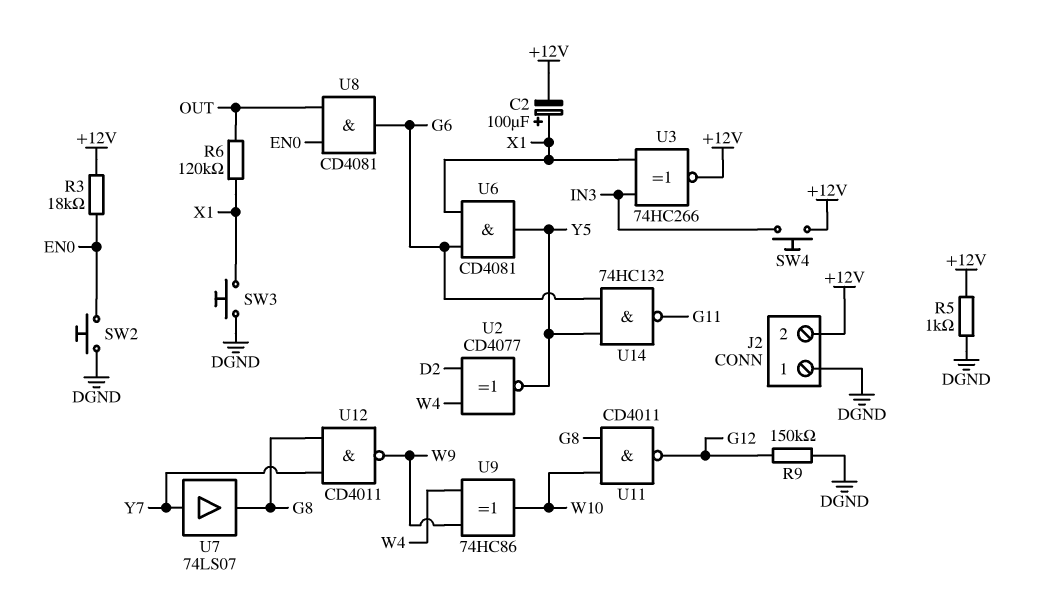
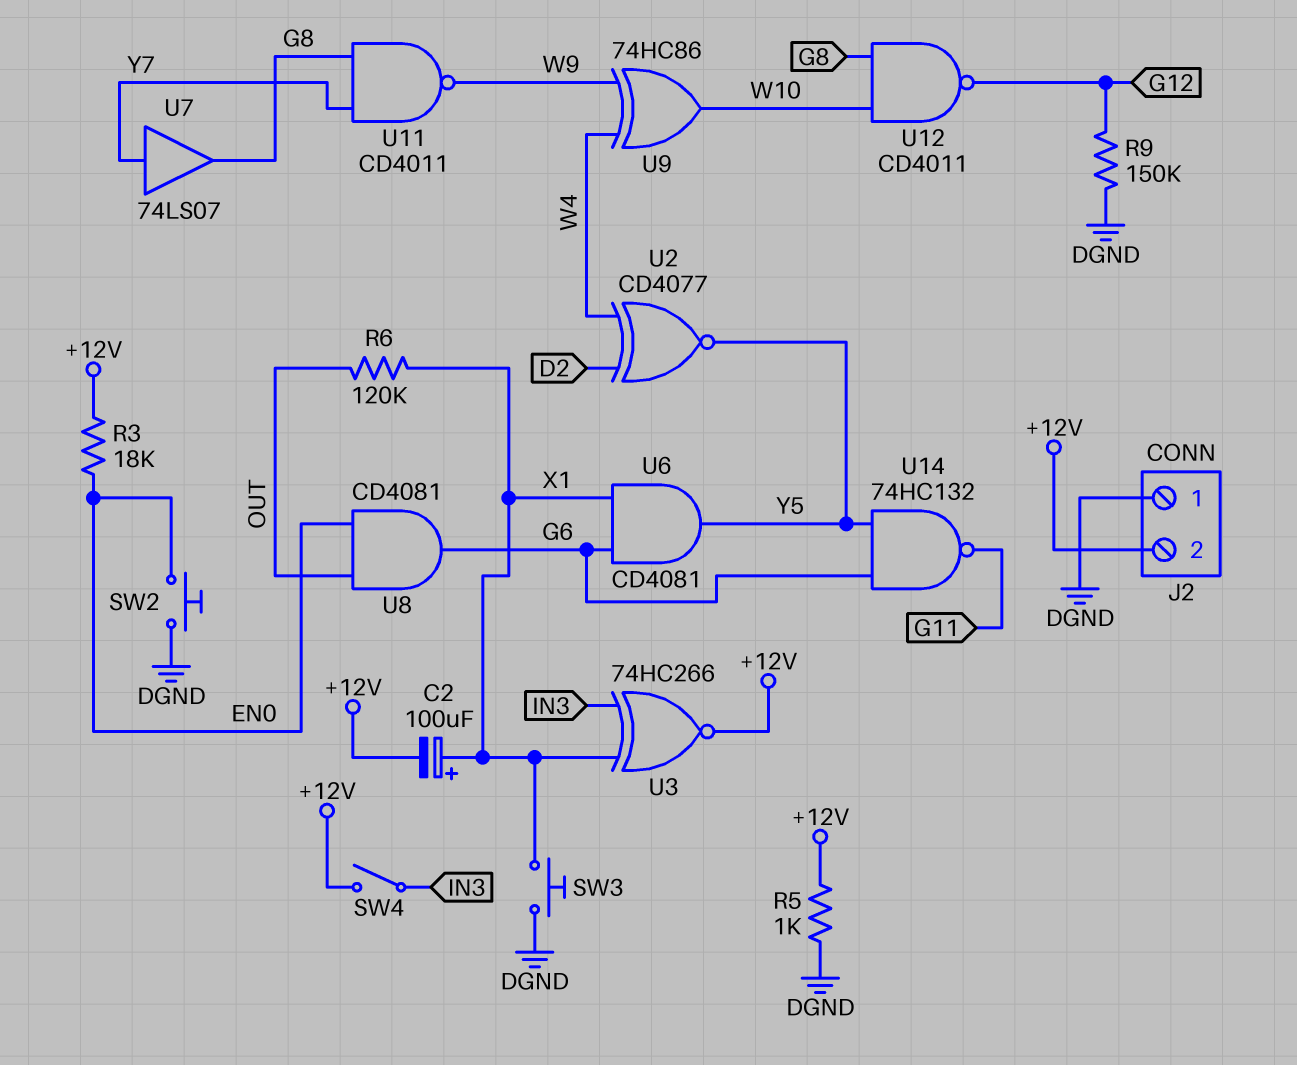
SW4: button (+12V, IN3) -> switch (+12V, IN3)
U11: NAND CD4011 (in G8, in W10, out G12) -> NAND CD4011 (in G8, in Y7, out W9)
U12: NAND CD4011 (in G8, in Y7, out W9) -> NAND CD4011 (in G8, in W10, out G12)

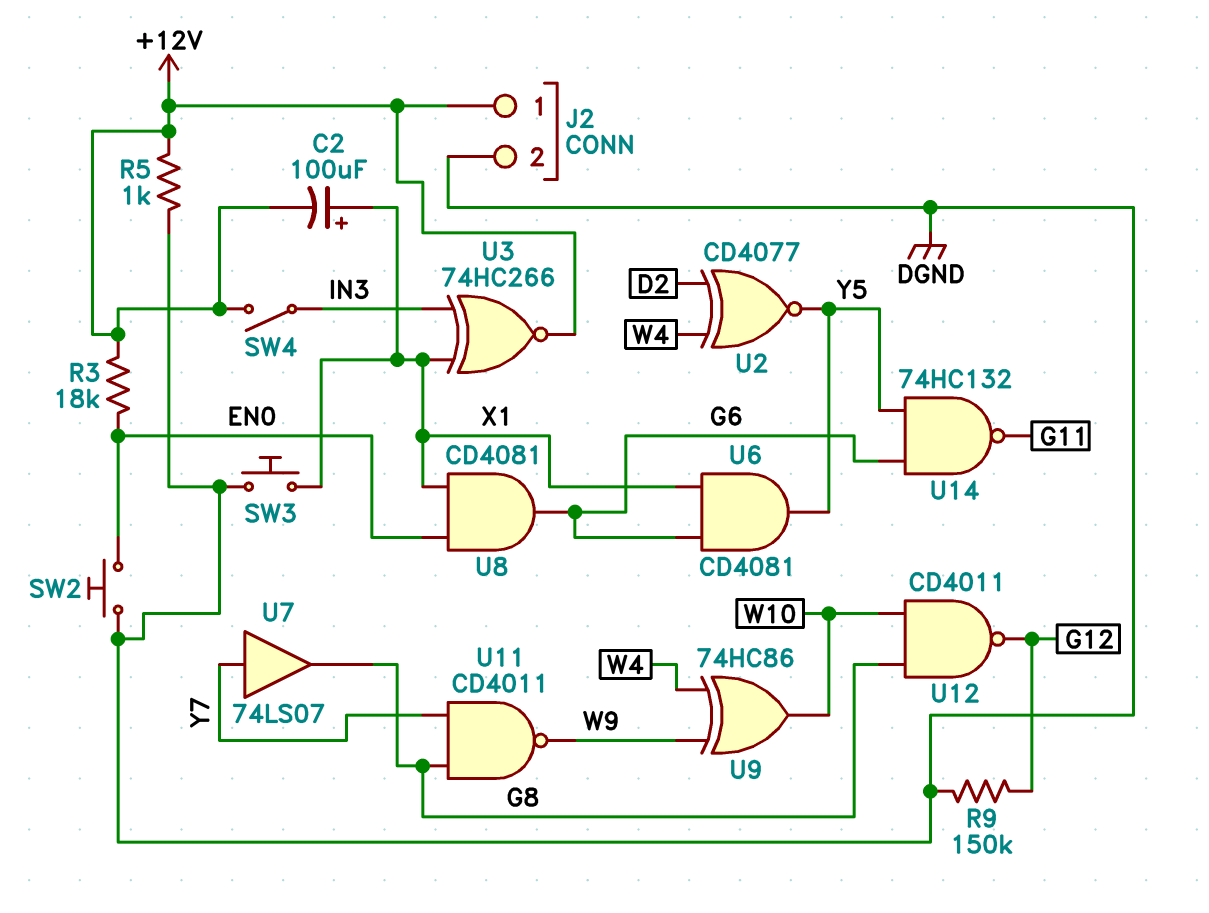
J2 pin 1: DGND -> +12V
J2 pin 2: +12V -> DGND
R6: 120k (OUT, X1) -> none
U8: AND CD4081 (in EN0, in OUT, out G6) -> AND CD4081 (in EN0, in X1, out G6)

